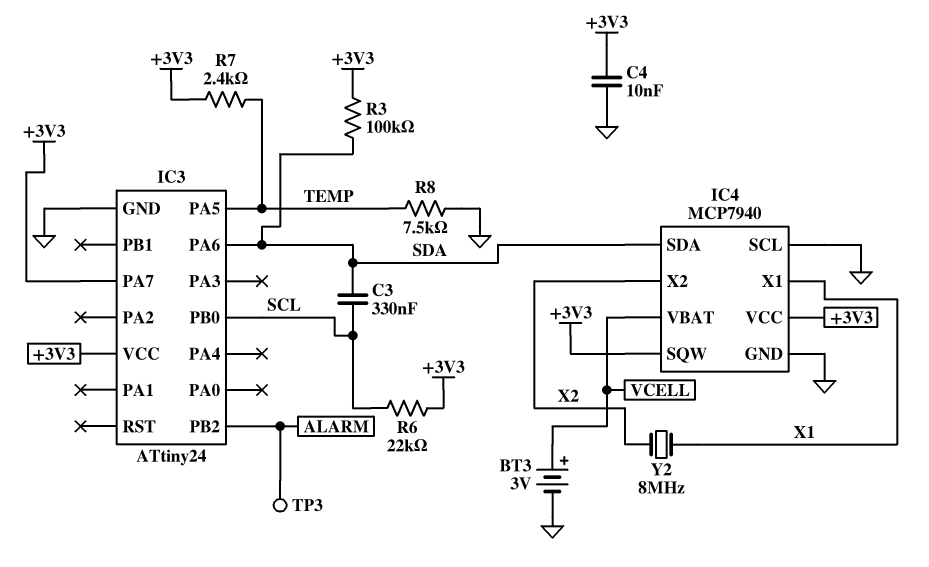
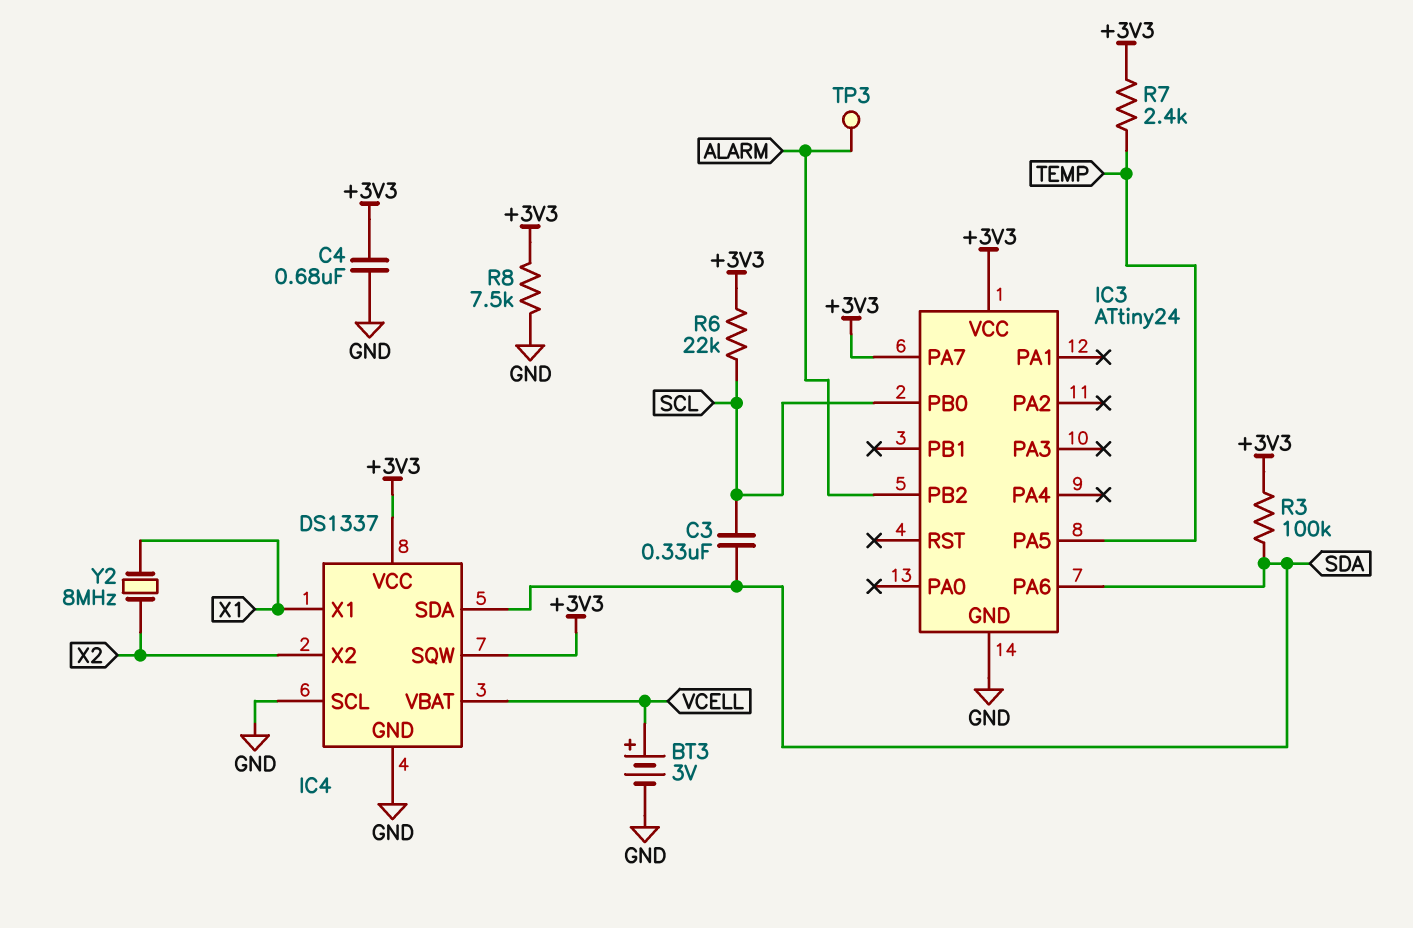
C4: 10nF (+3V3, GND) -> 680nF (+3V3, GND)
IC4: MCP7940 -> DS1337
R8: 7.5k (GND, TEMP) -> 7.5k (+3V3, GND)

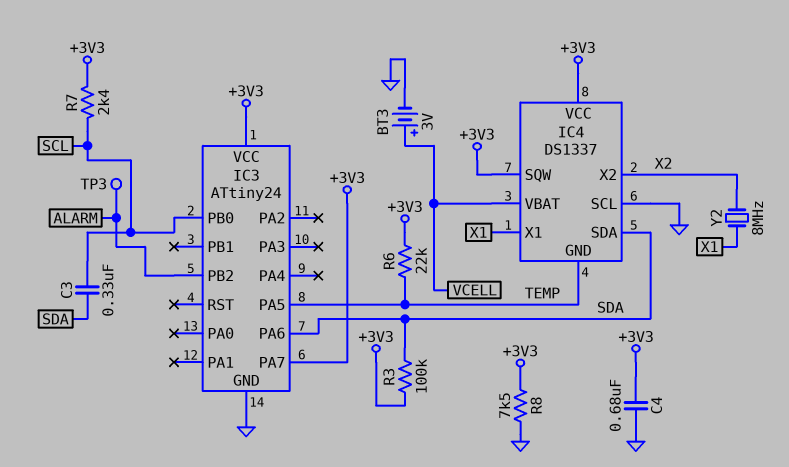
IC4 pin GND: GND -> TEMP
R6: 22k (+3V3, SCL) -> 22k (+3V3, TEMP)
R7: 2.4k (+3V3, TEMP) -> 2.4k (+3V3, SCL)

